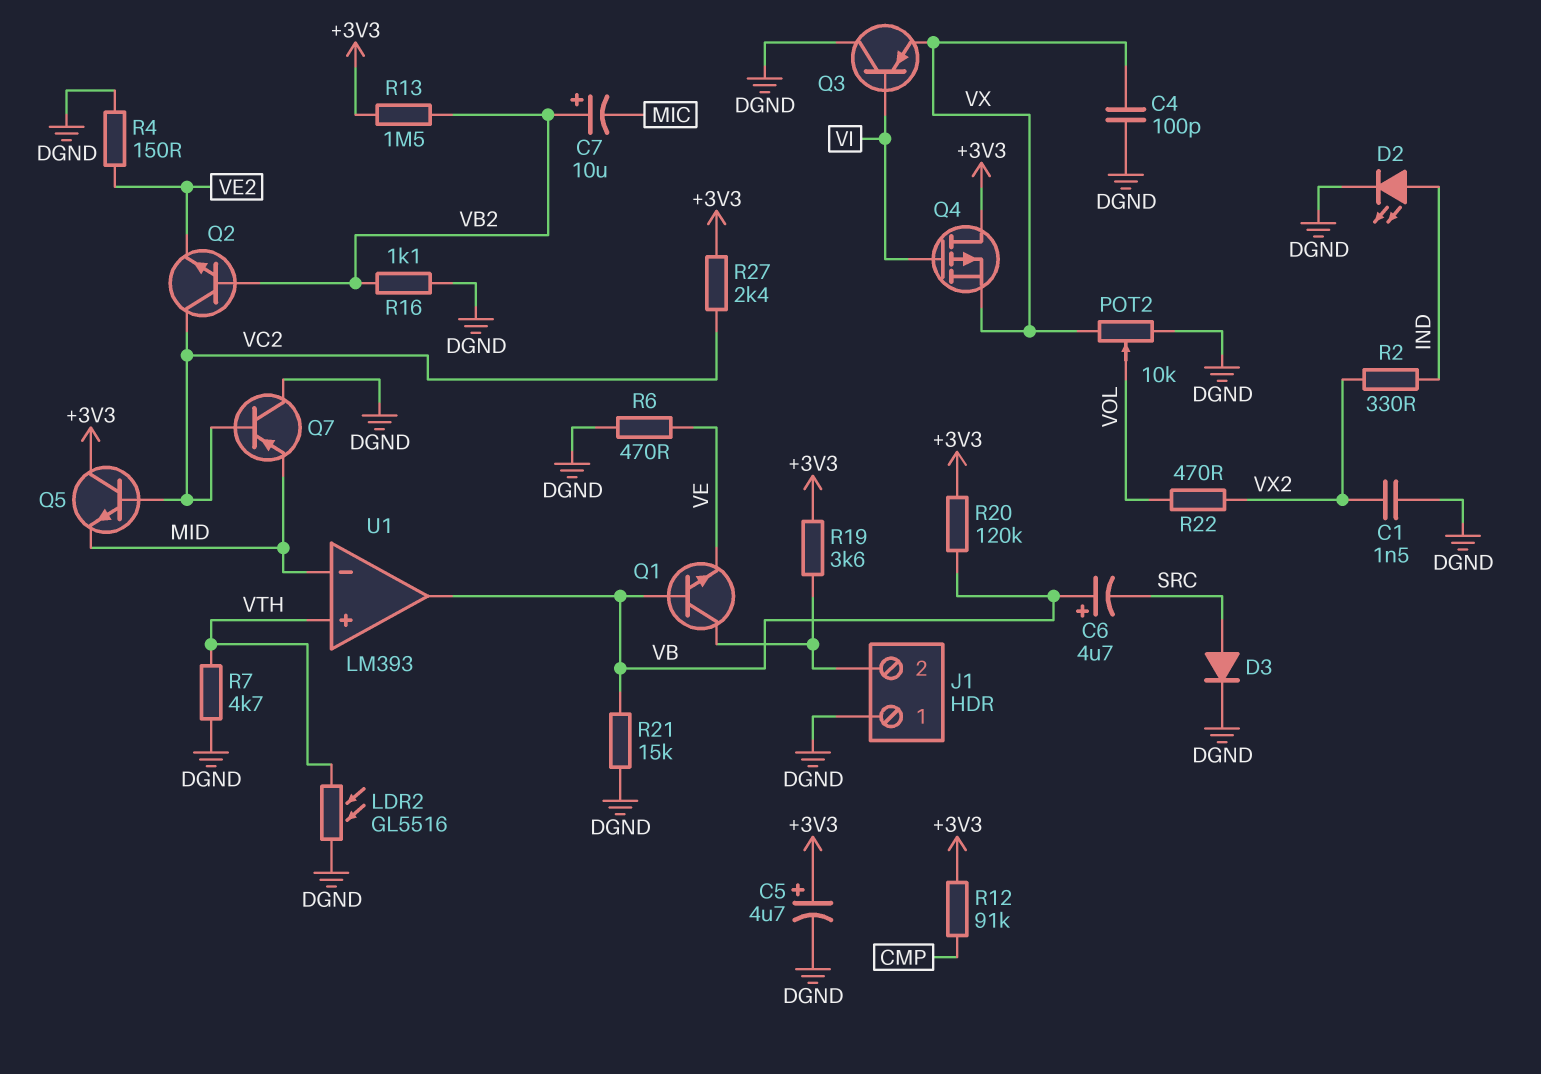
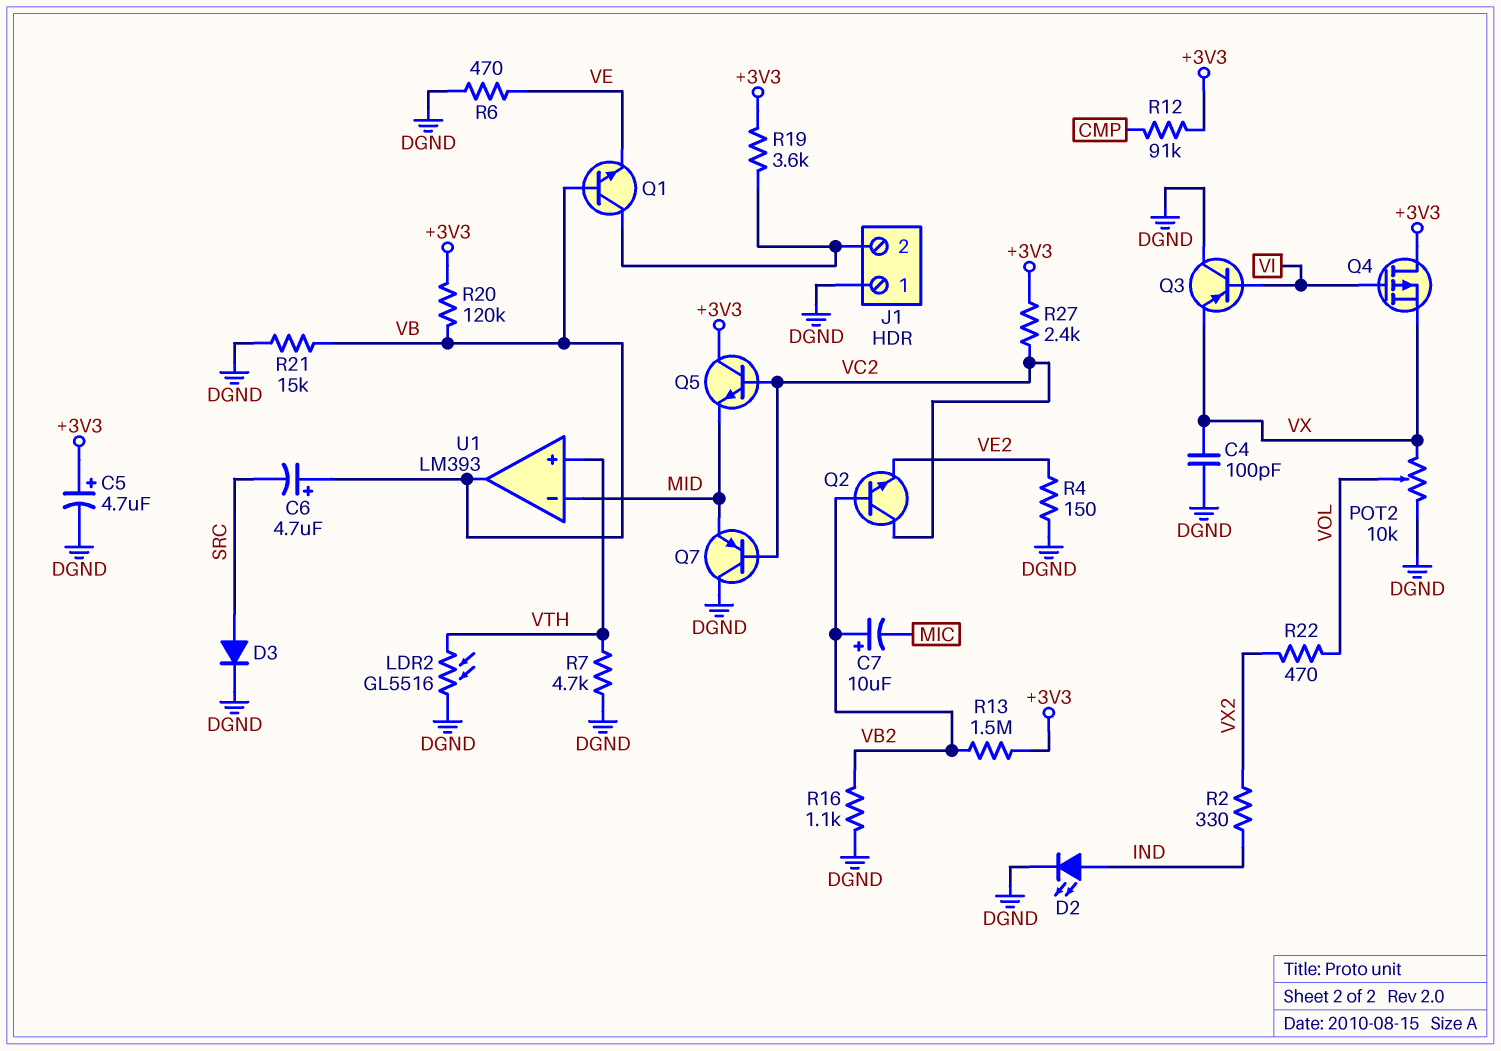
C1: 1.5nF (DGND, VX2) -> none

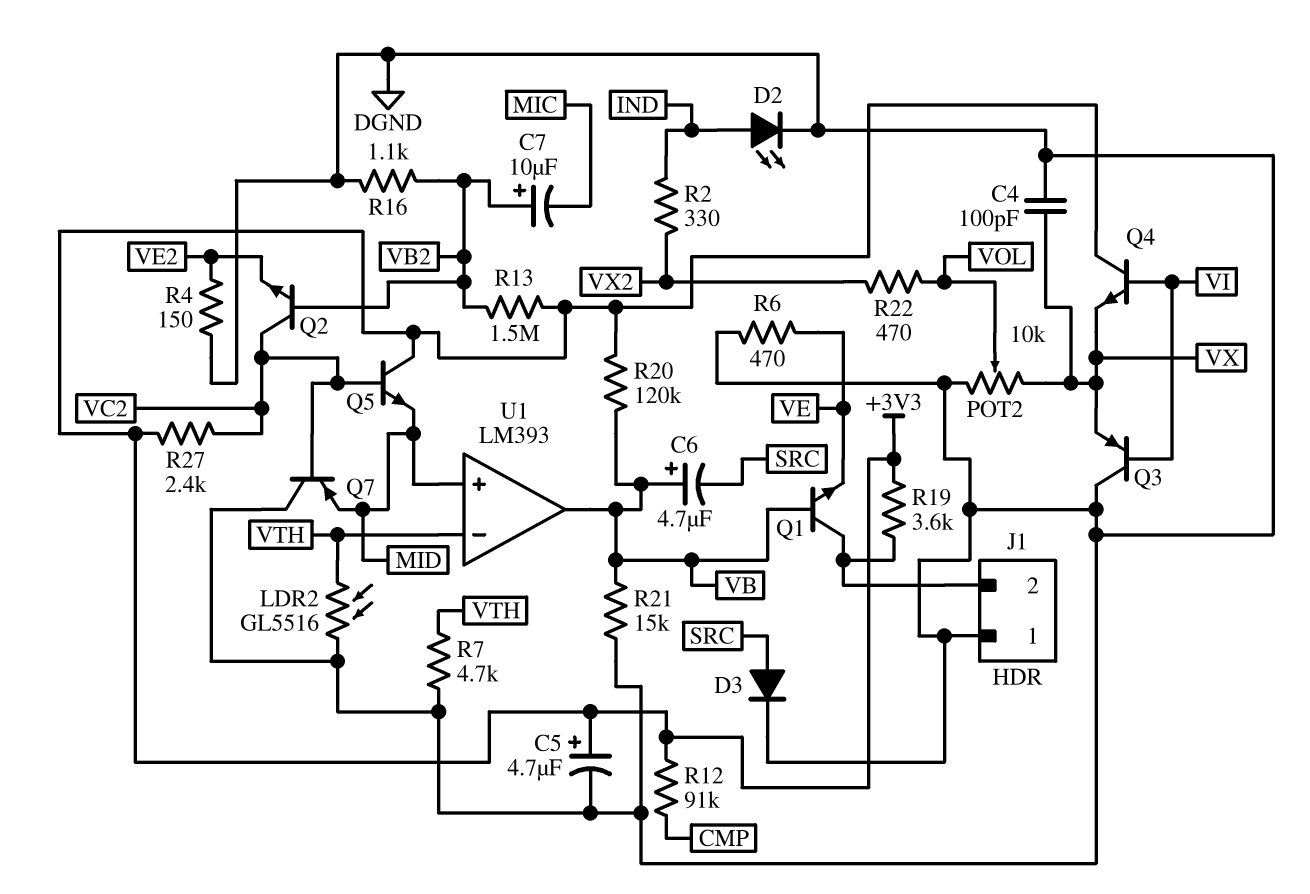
Q4: PMOS (G VI, D +3V3, S VX) -> NPN (B VI, C +3V3, E VX)
U1 pin in+: VTH -> MID
U1 pin in-: MID -> VTH

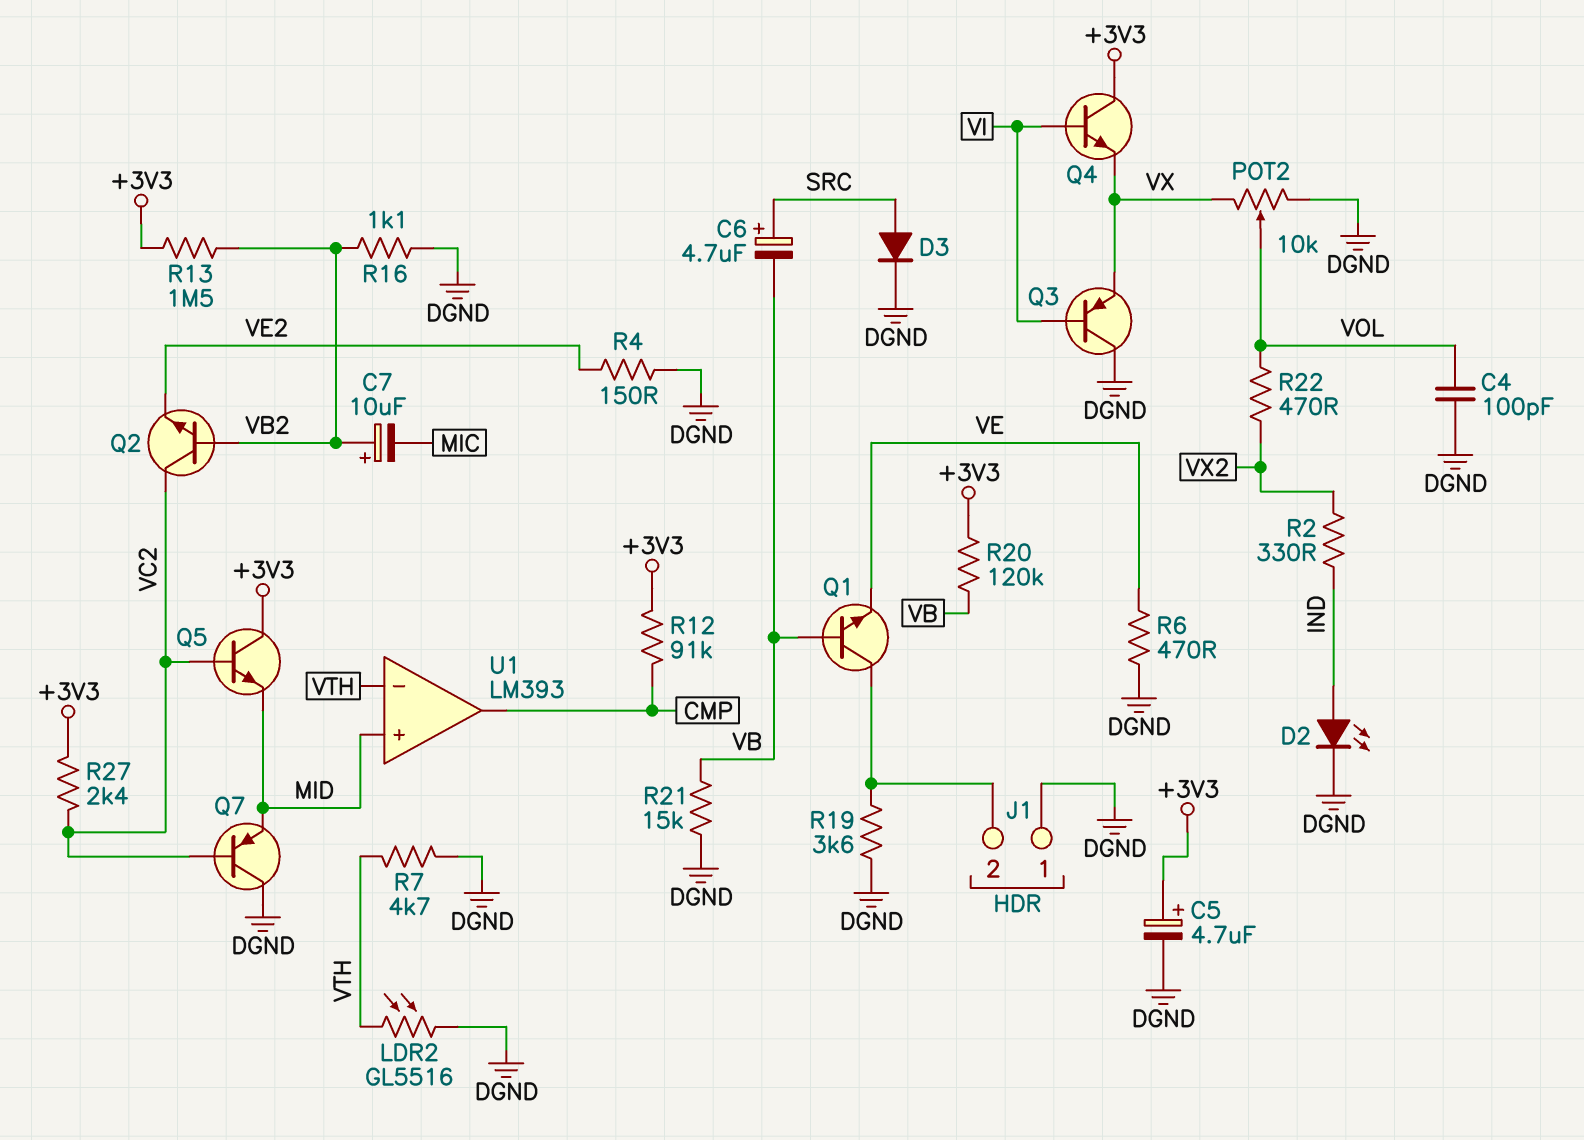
C4: 100pF (DGND, VX) -> 100pF (DGND, VOL)
C6: 4.7uF (plus VB, minus SRC) -> 4.7uF (plus SRC, minus VB)
R19: 3.6k (+3V3, J1/2) -> 3.6k (DGND, J1/2)
U1 pin out: VB -> CMP

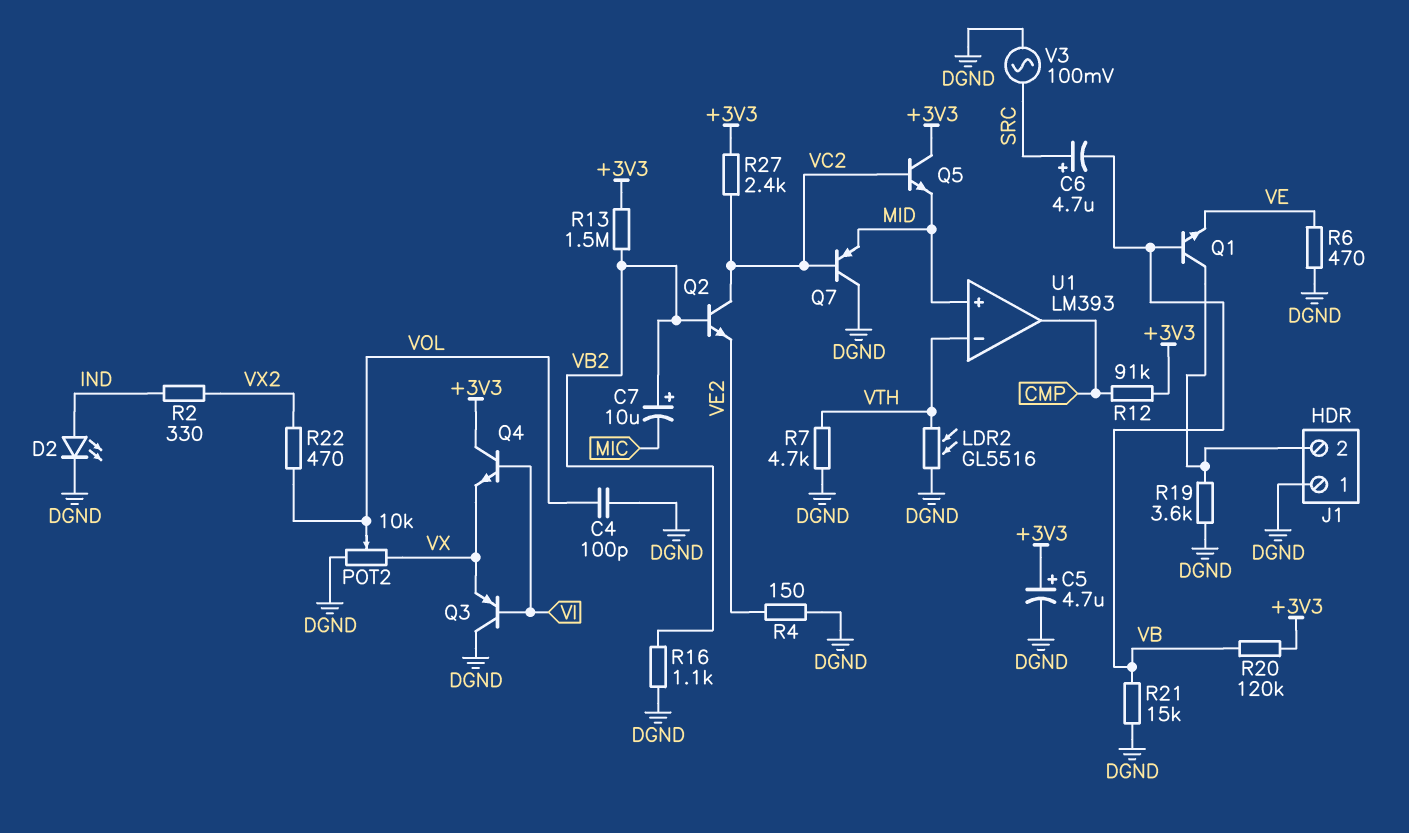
D3: diode (A SRC, K DGND) -> none
V3: none -> AC 100mV (DGND, SRC)

